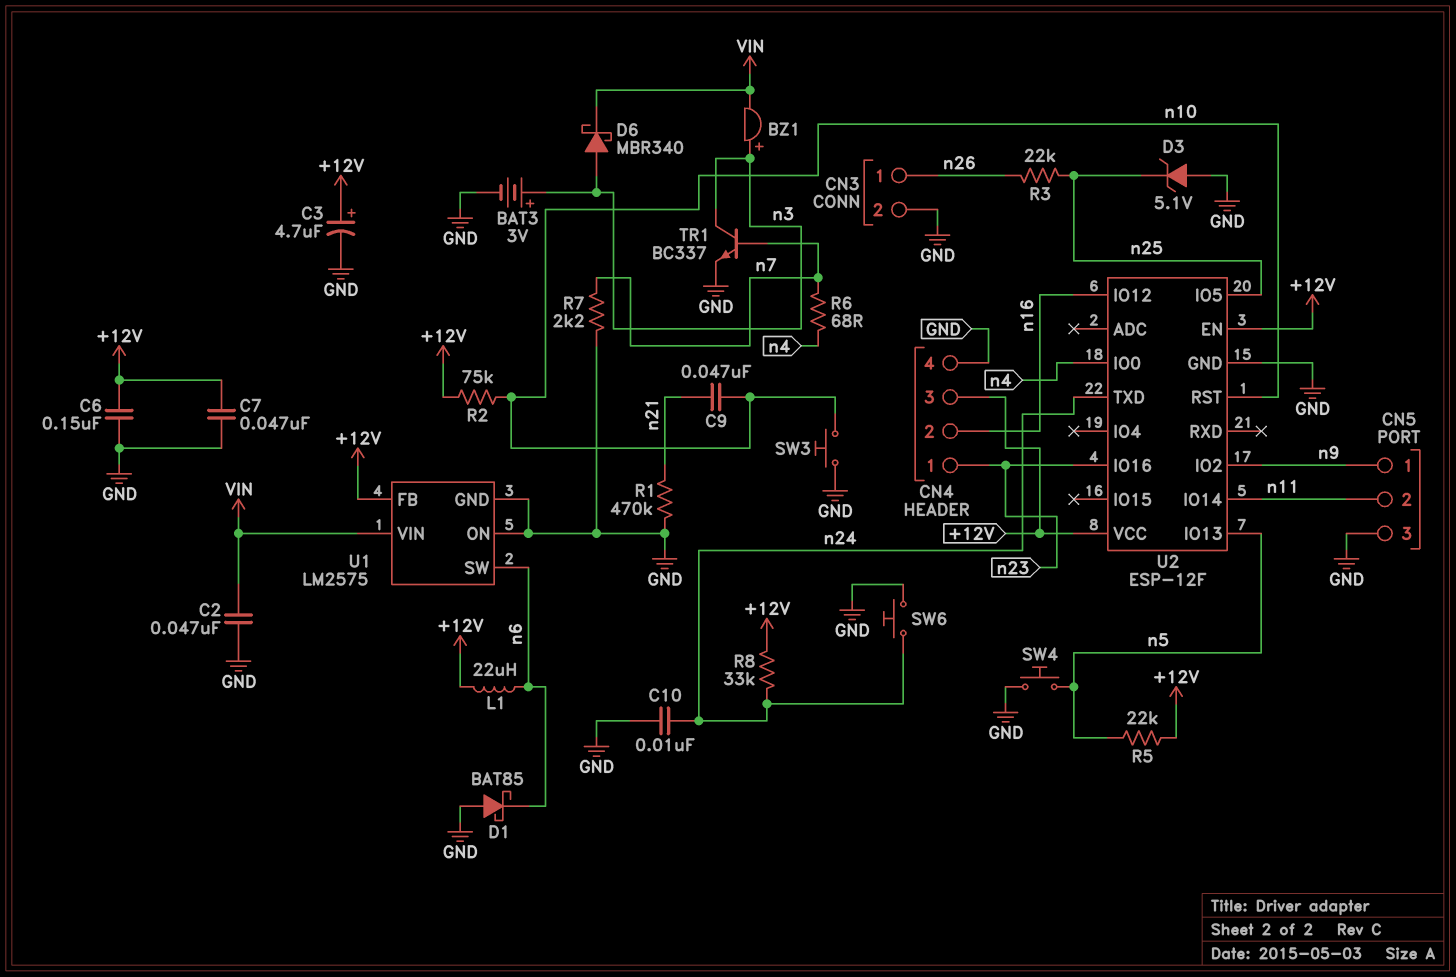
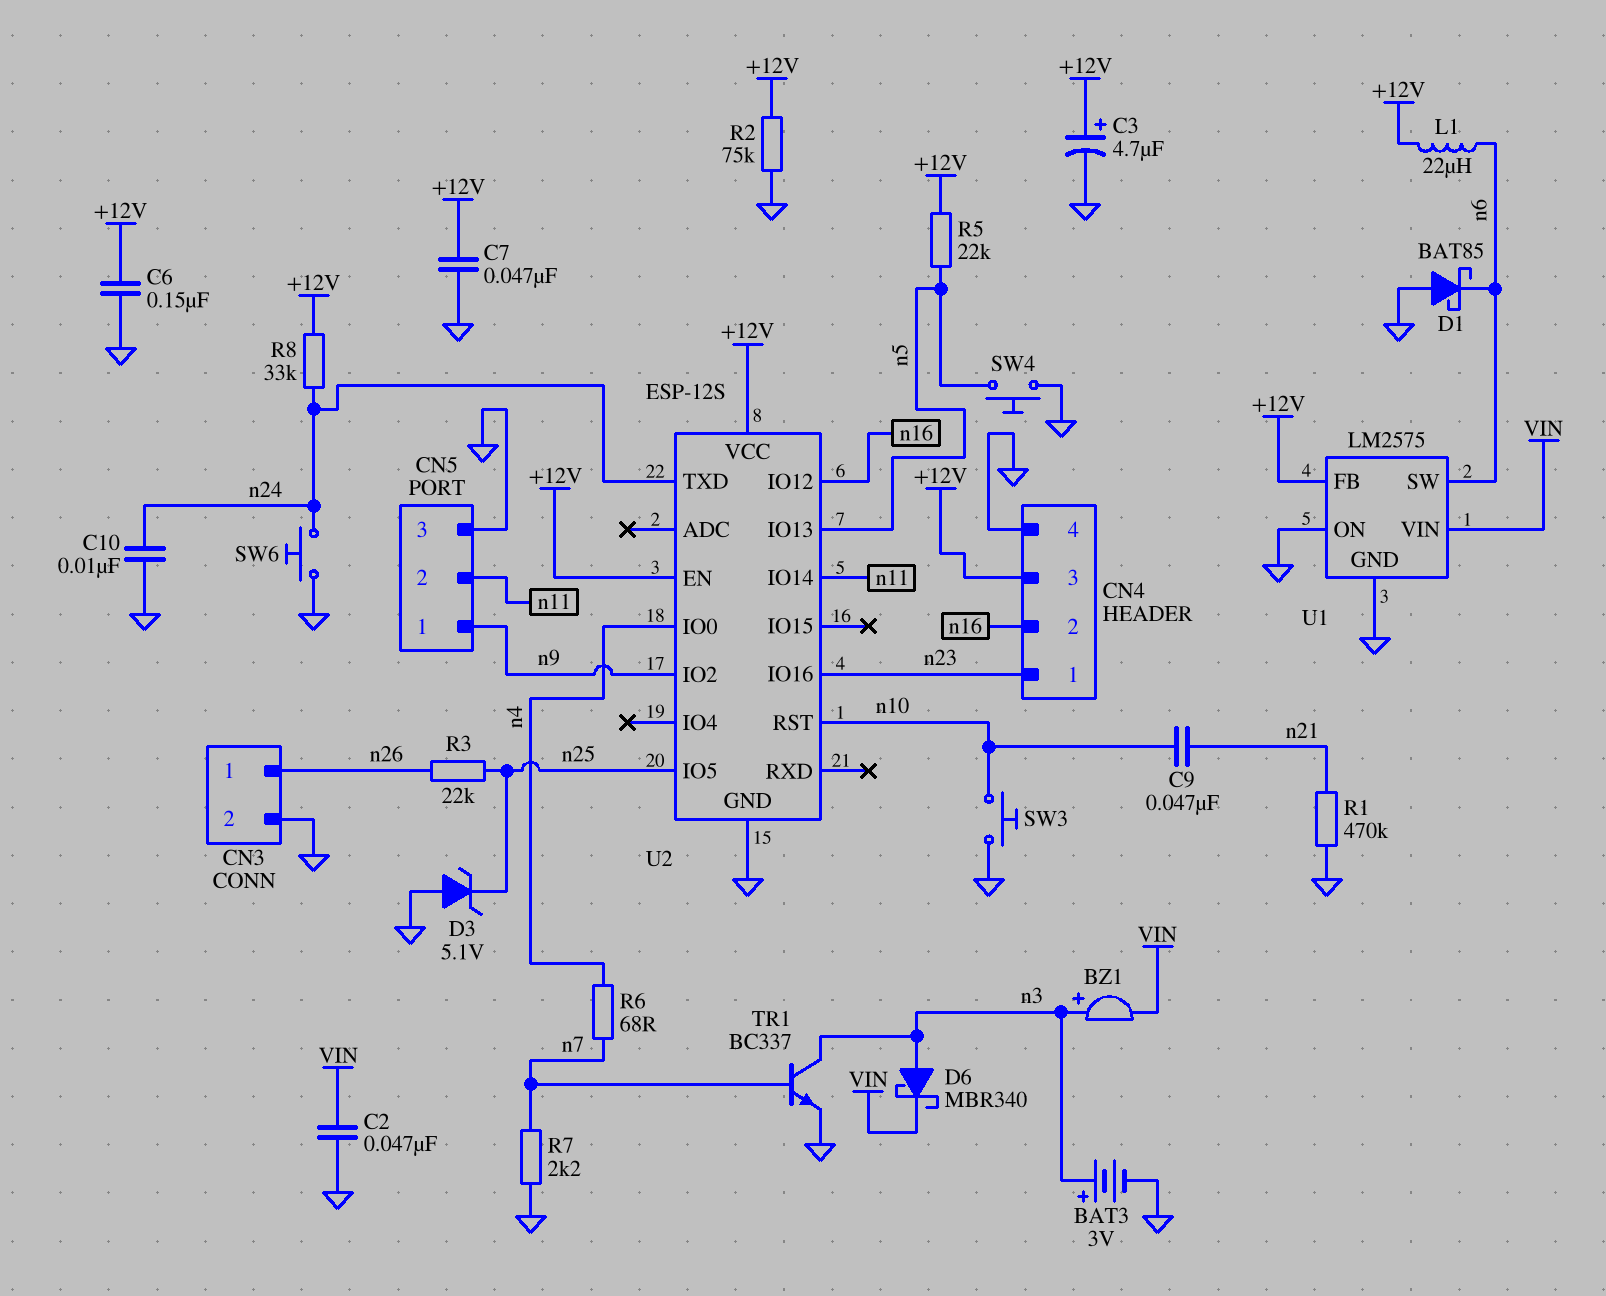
R2: 75k (+12V, n10) -> 75k (+12V, GND)
U2: ESP-12F -> ESP-12S

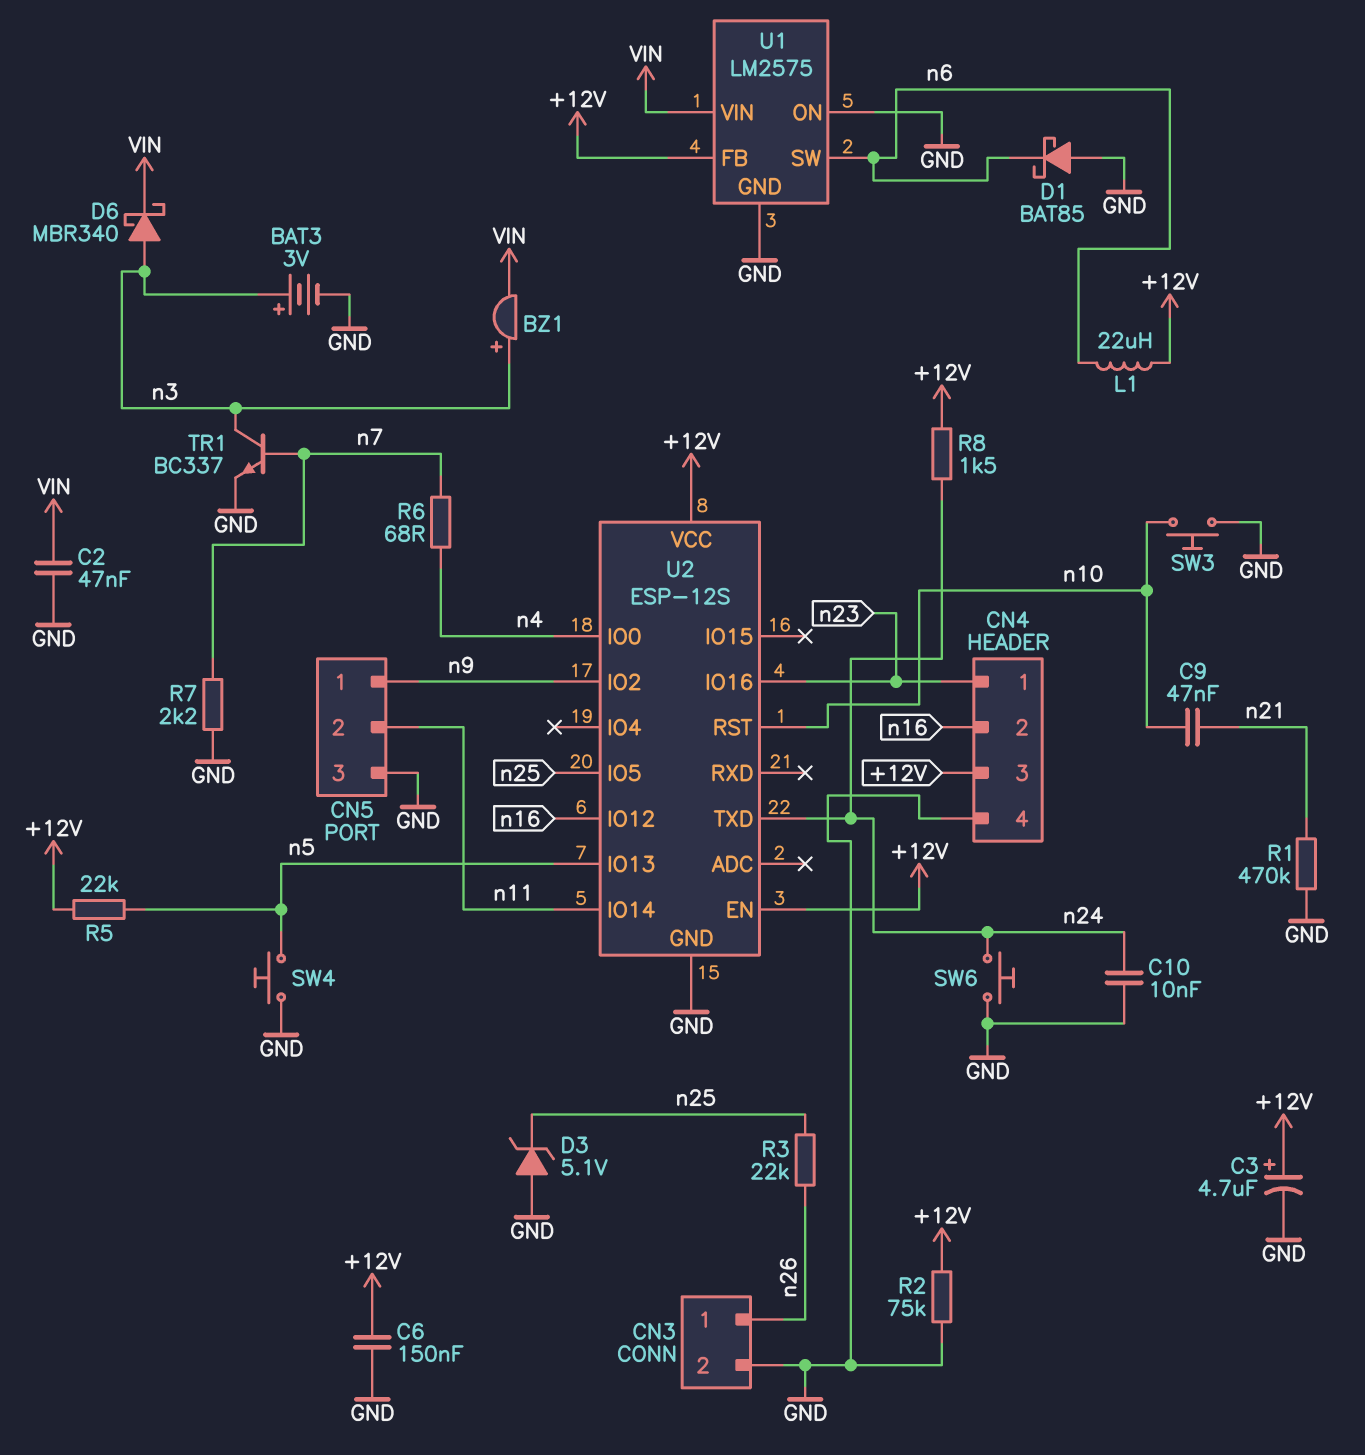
C7: 47nF (+12V, GND) -> none
R8: 33k (+12V, n24) -> 1.5k (+12V, n24)

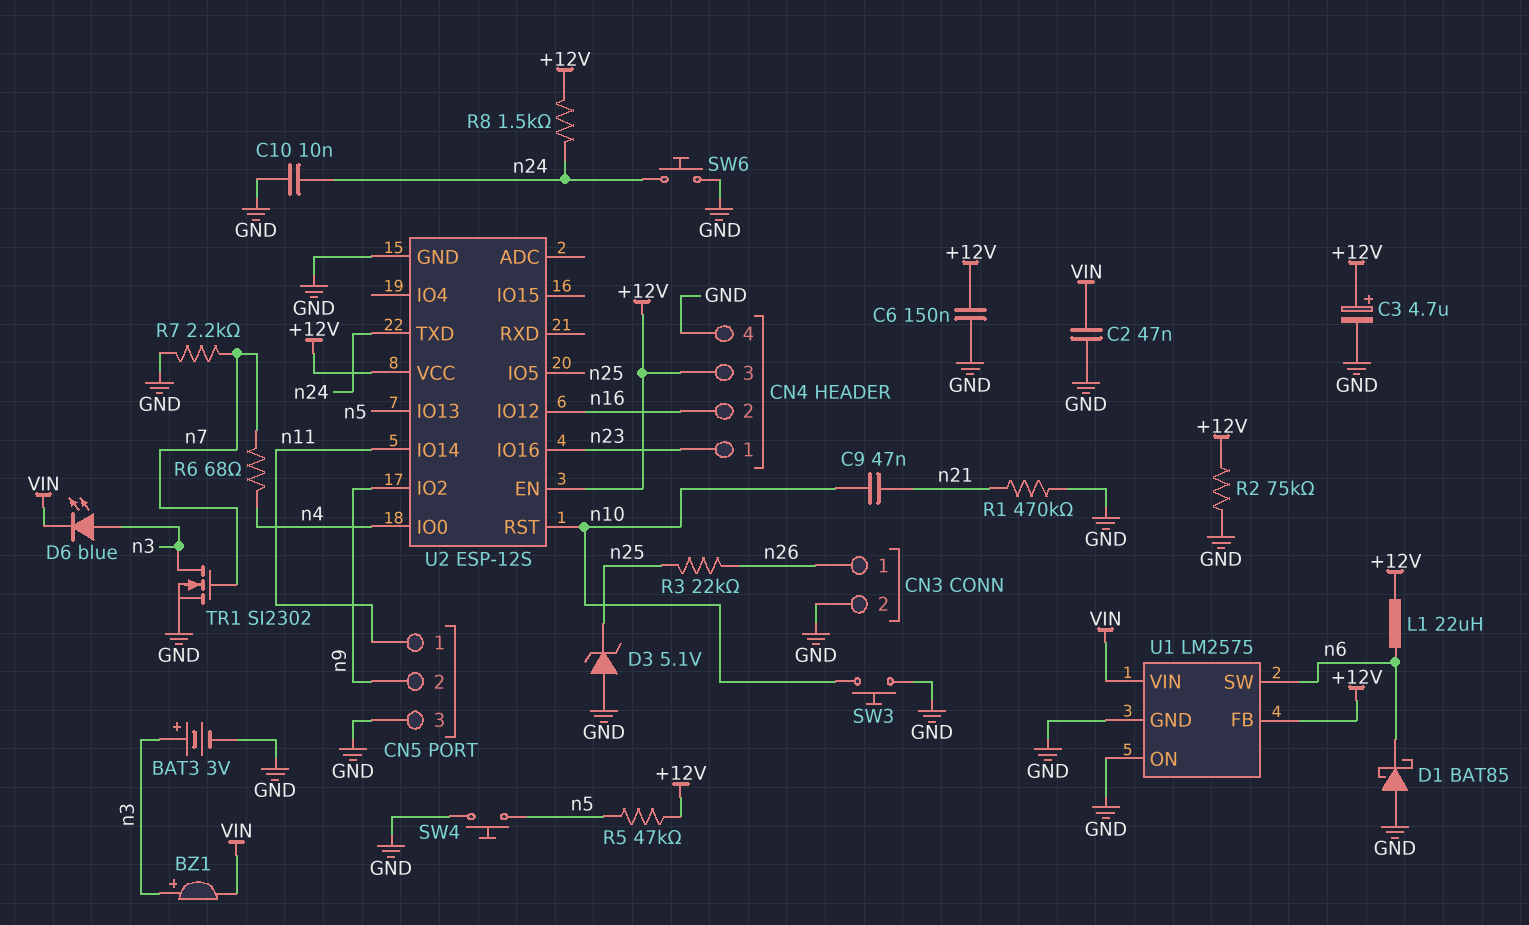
CN5 pin 1: n9 -> n11
CN5 pin 2: n11 -> n9
D6: schottky MBR340 (A n3, K VIN) -> LED blue (A n3, K VIN)
R5: 22k (+12V, n5) -> 47k (+12V, n5)
TR1: NPN BC337 (B n7, C n3, E GND) -> NMOS SI2302 (G n7, D n3, S GND)

